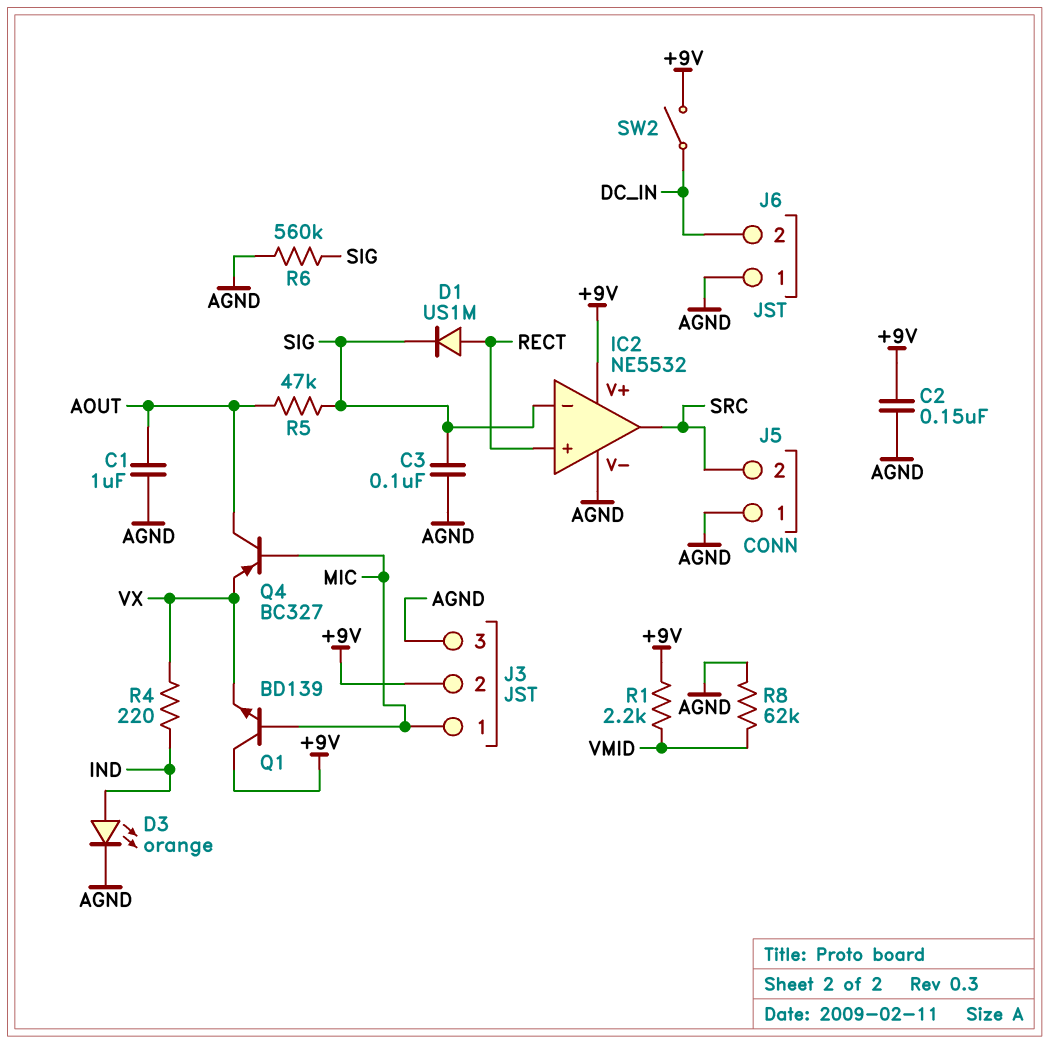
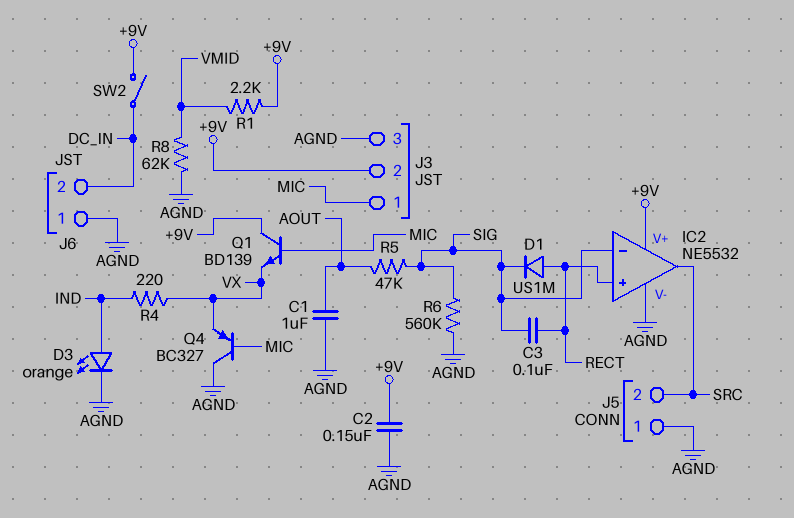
C3: 100nF (AGND, SIG) -> 100nF (RECT, SIG)
Q4: PNP BC327 (B MIC, C AOUT, E VX) -> PNP BC327 (B MIC, C AGND, E VX)

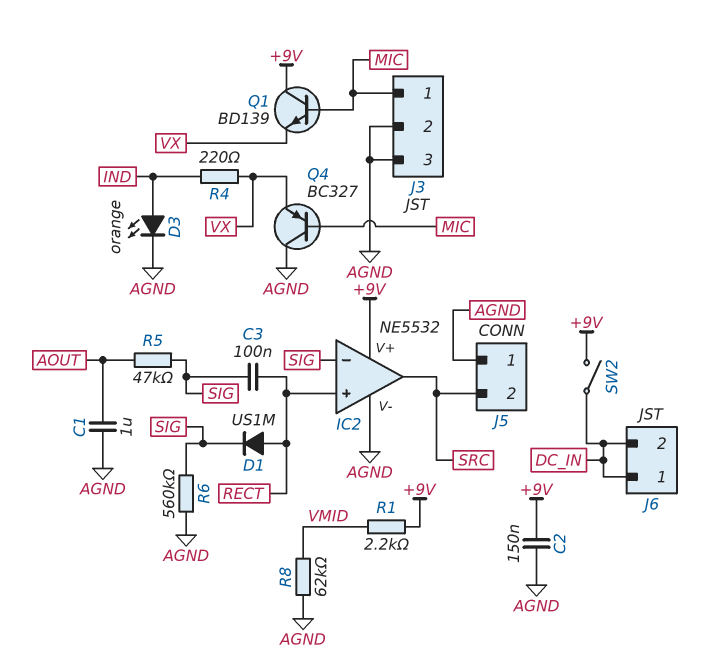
J3 pin 2: +9V -> AGND
J6 pin 1: AGND -> DC_IN

